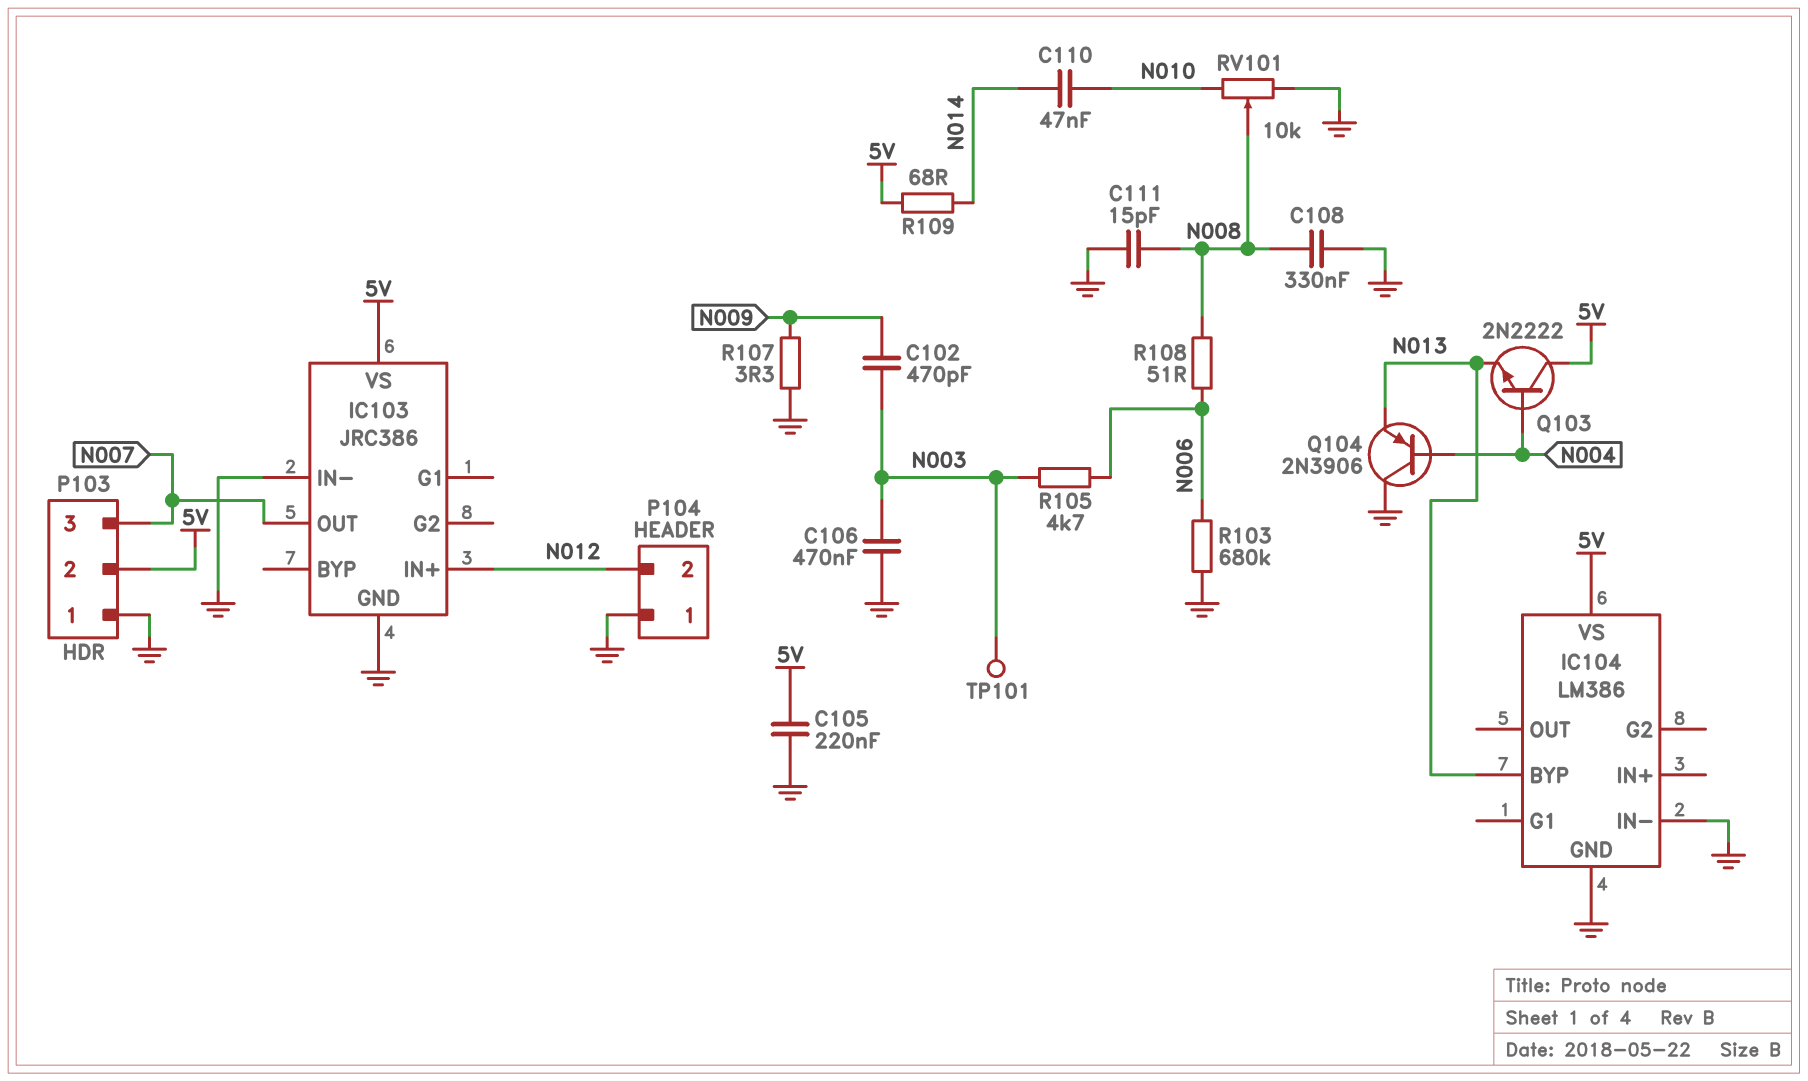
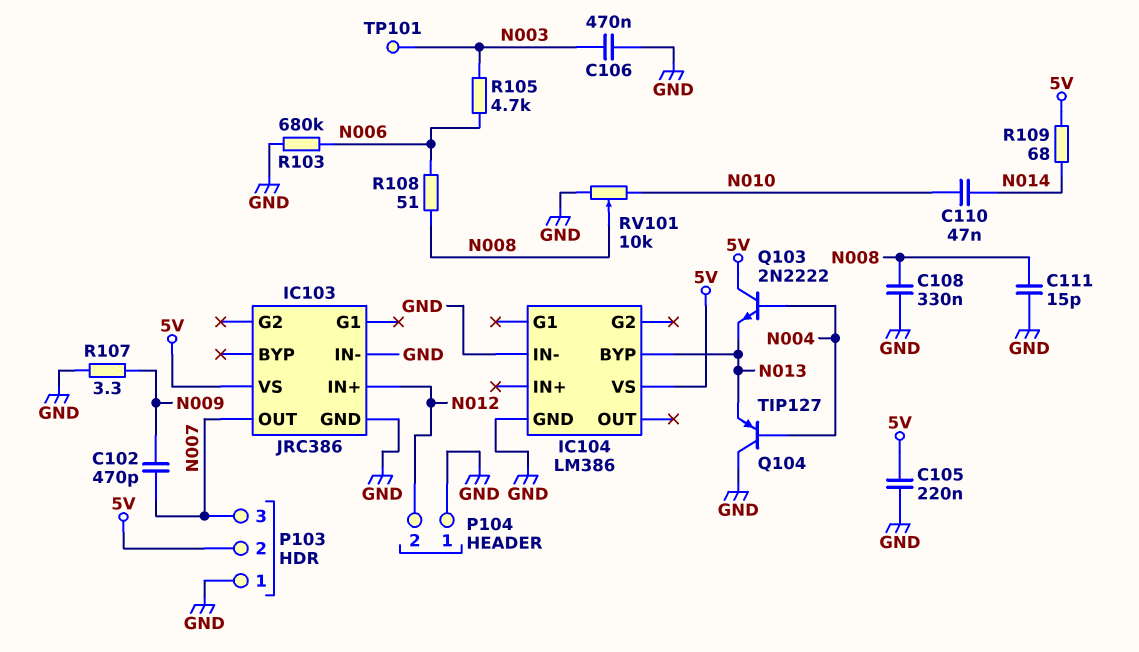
C102: 470pF (N003, N009) -> 470pF (N007, N009)
Q104: PNP 2N3906 (B N004, C GND, E N013) -> PNP TIP127 (B N004, C GND, E N013)

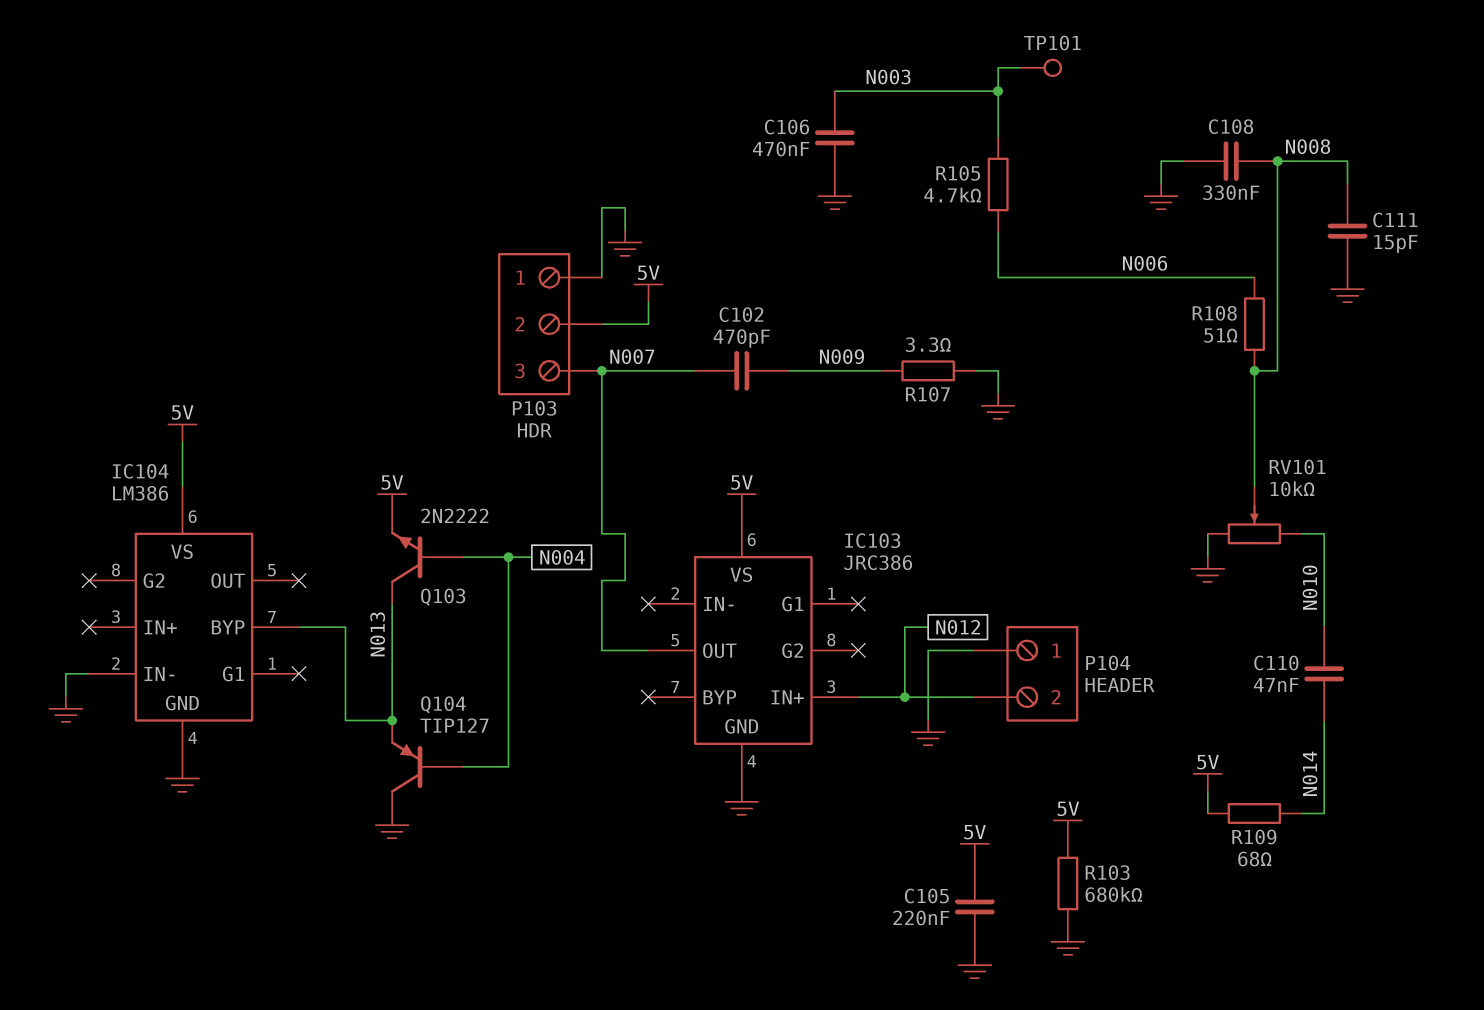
IC103 pin IN-: GND -> none
Q103: NPN 2N2222 (B N004, C 5V, E N013) -> NPN 2N2222 (B N004, C N013, E 5V)
R103: 680k (GND, N006) -> 680k (5V, GND)

